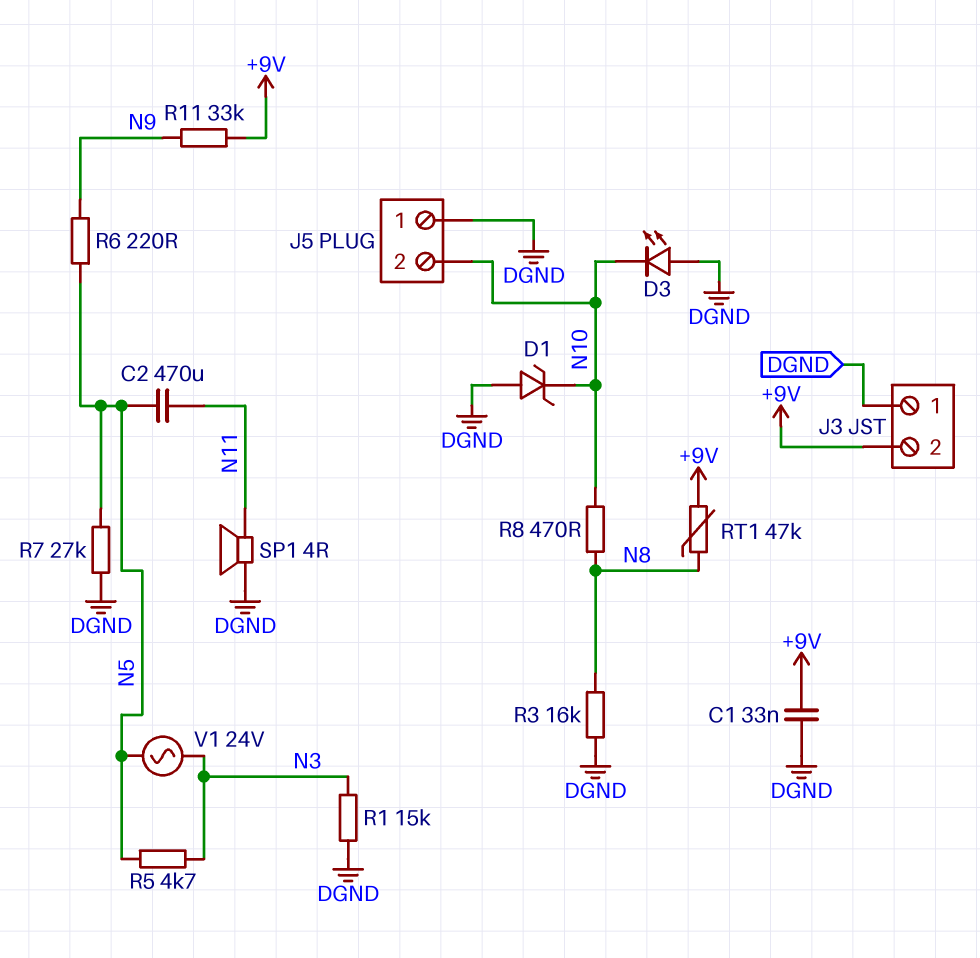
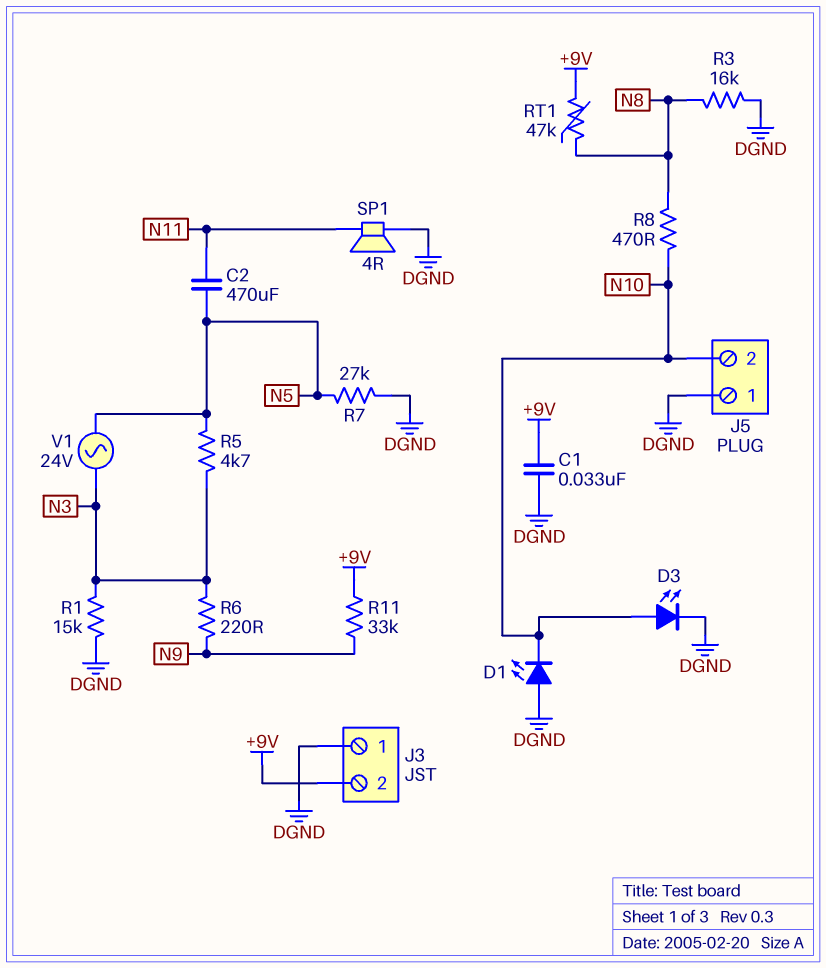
D1: zener (A DGND, K N10) -> LED (A DGND, K N10)
D3: LED (A DGND, K N10) -> LED (A N10, K DGND)
R6: 220 (N5, N9) -> 220 (N3, N9)

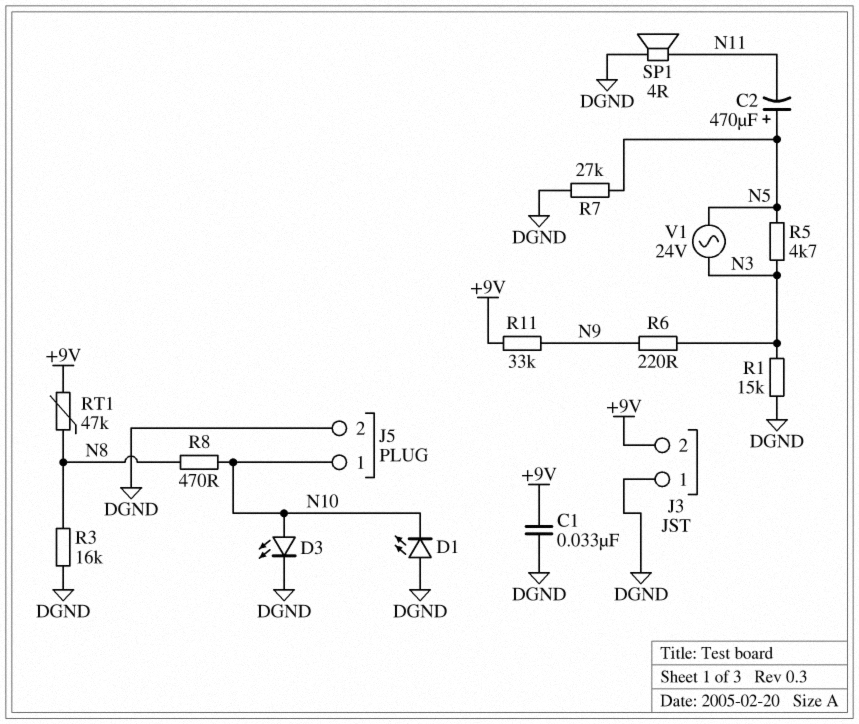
C2: 470uF (N5, N11) -> 470uF (plus N5, minus N11)
J5 pin 1: DGND -> N10
J5 pin 2: N10 -> DGND

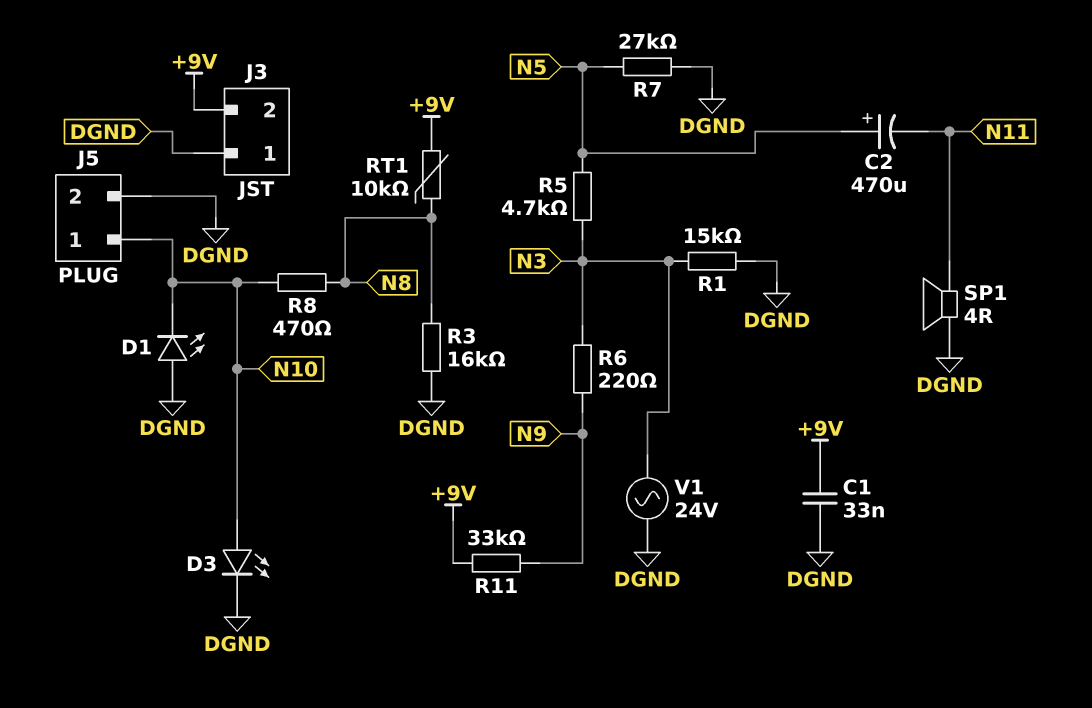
RT1: 47k (+9V, N8) -> 10k (+9V, N8)
V1: AC 24V (N3, N5) -> AC 24V (DGND, N3)

